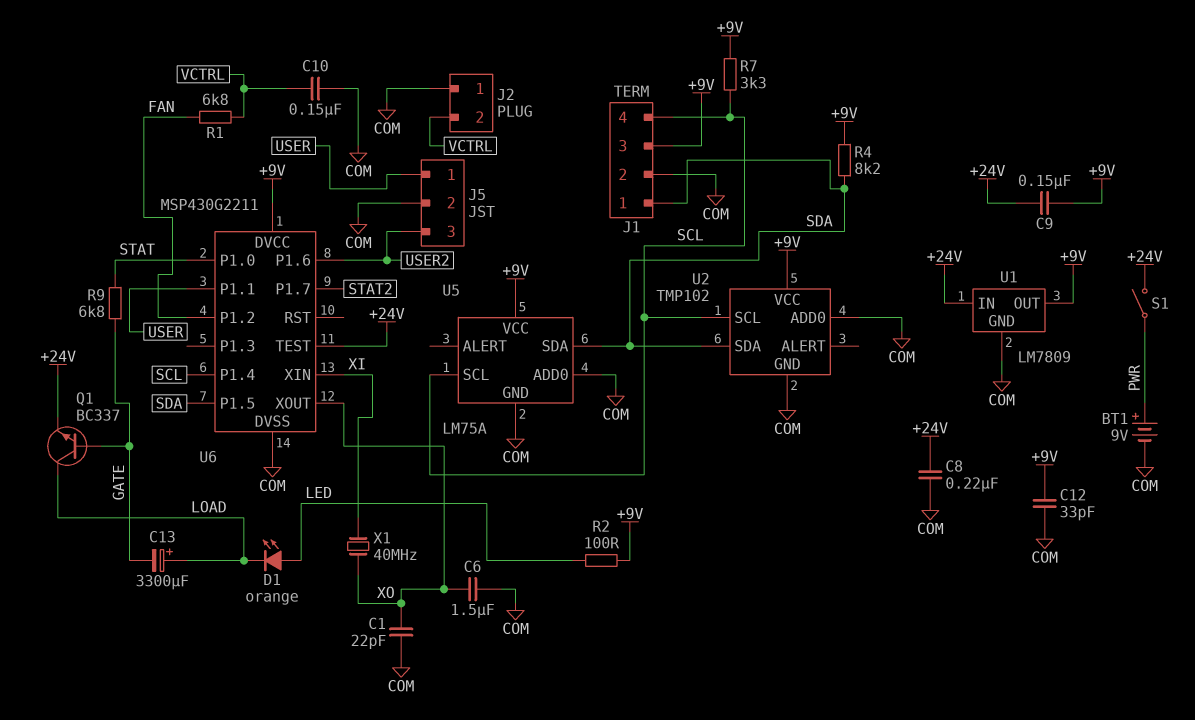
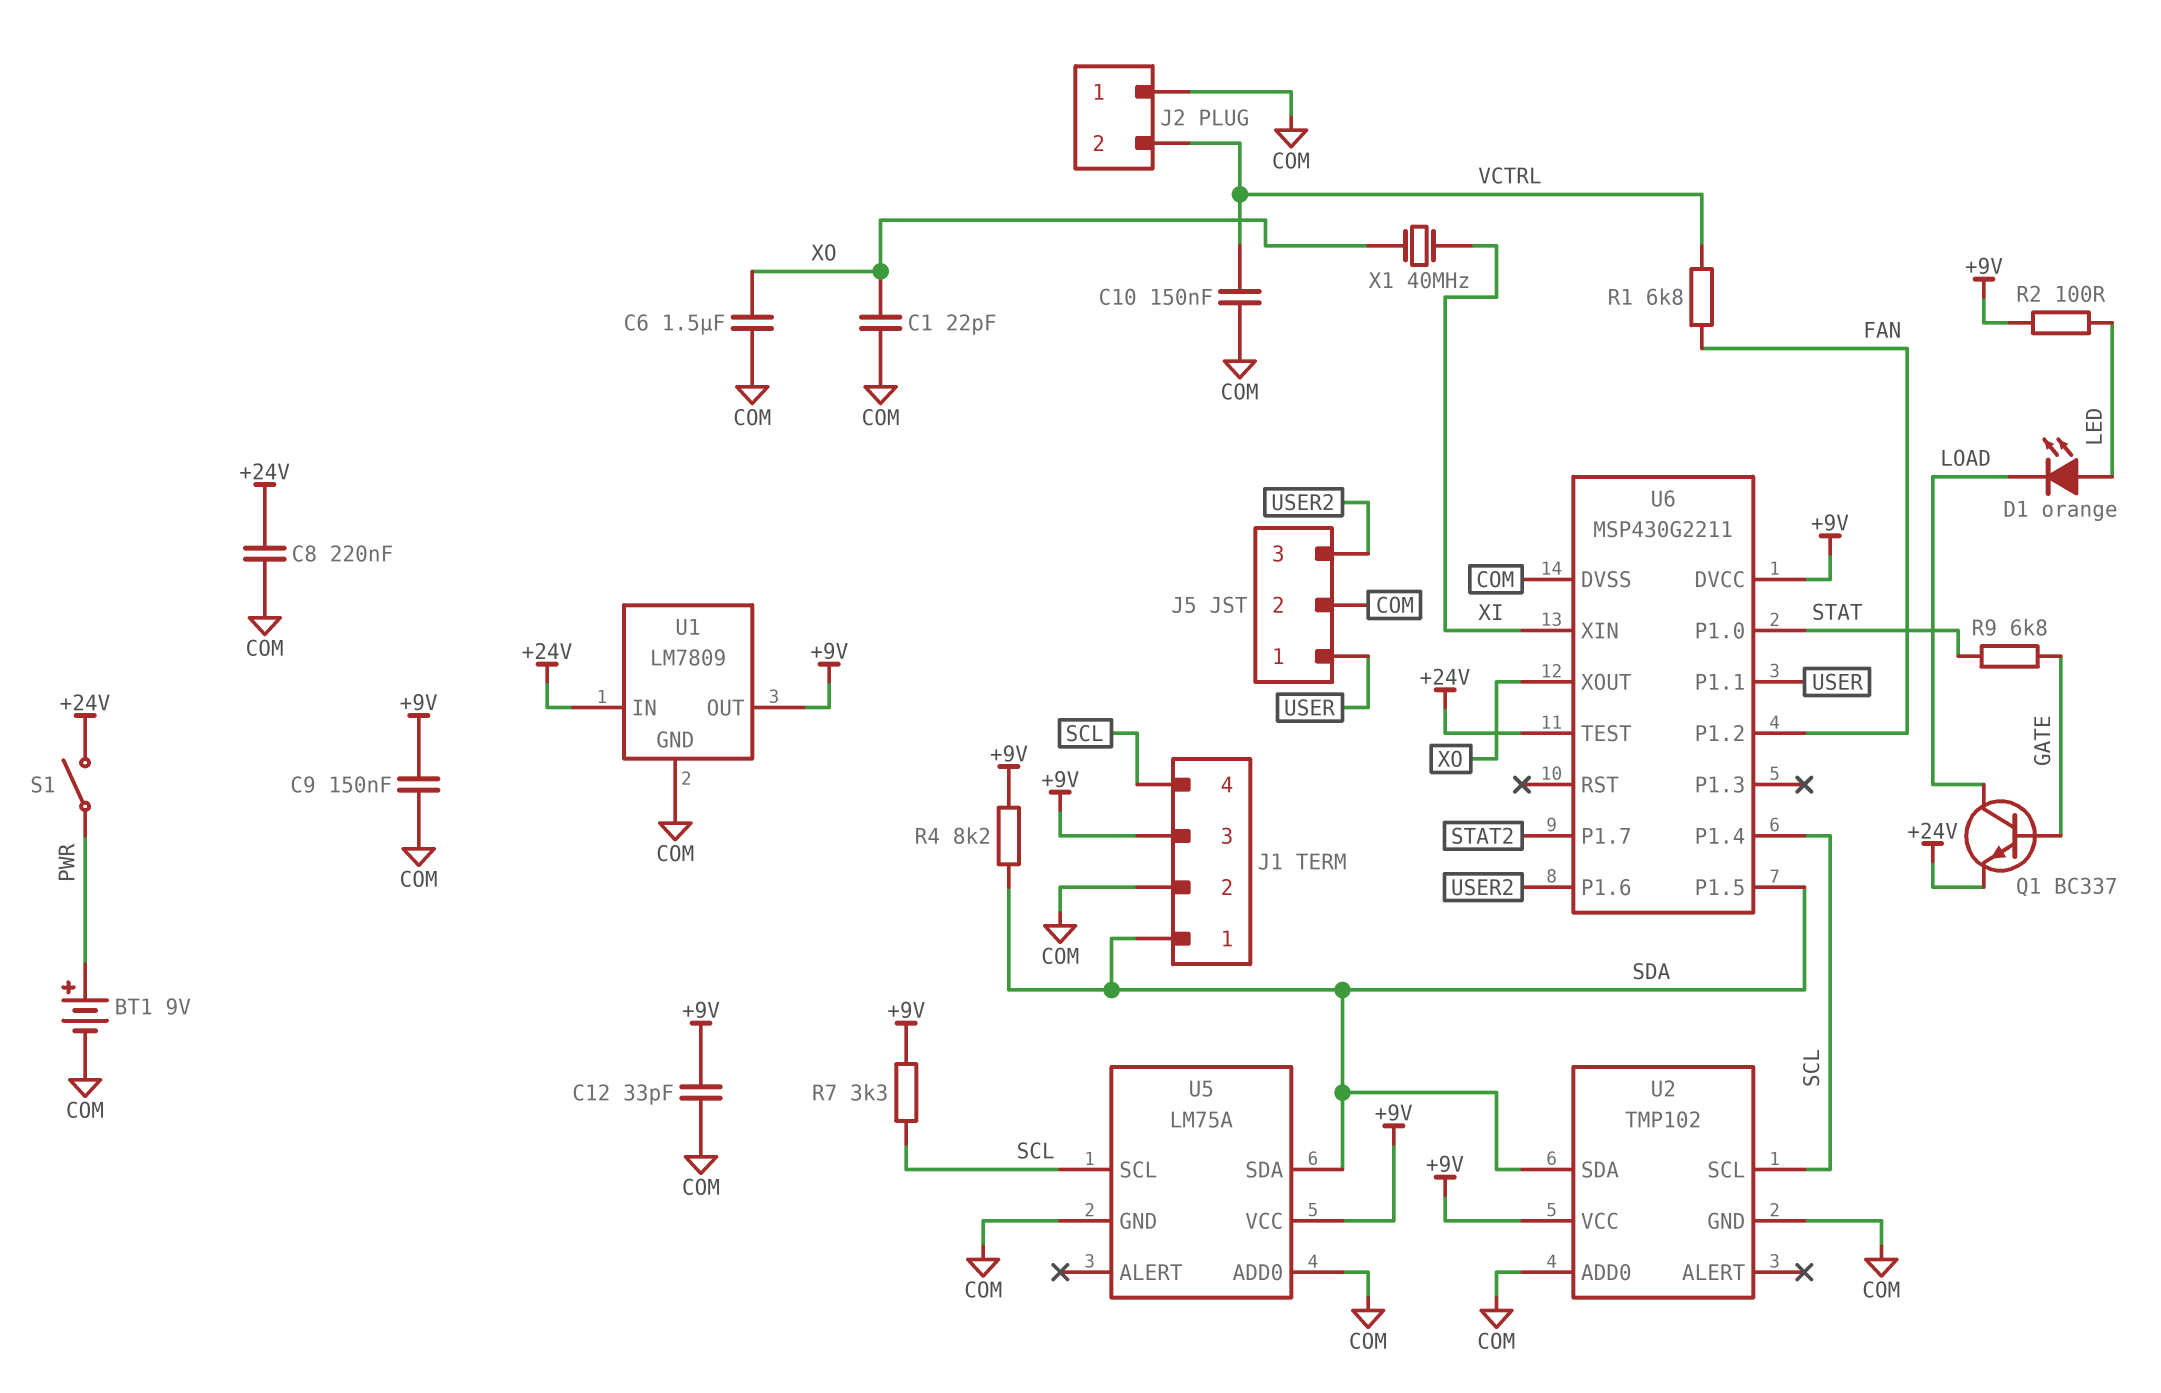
C9: 150nF (+9V, +24V) -> 150nF (+9V, COM)
C13: 3300uF (plus LOAD, minus GATE) -> none

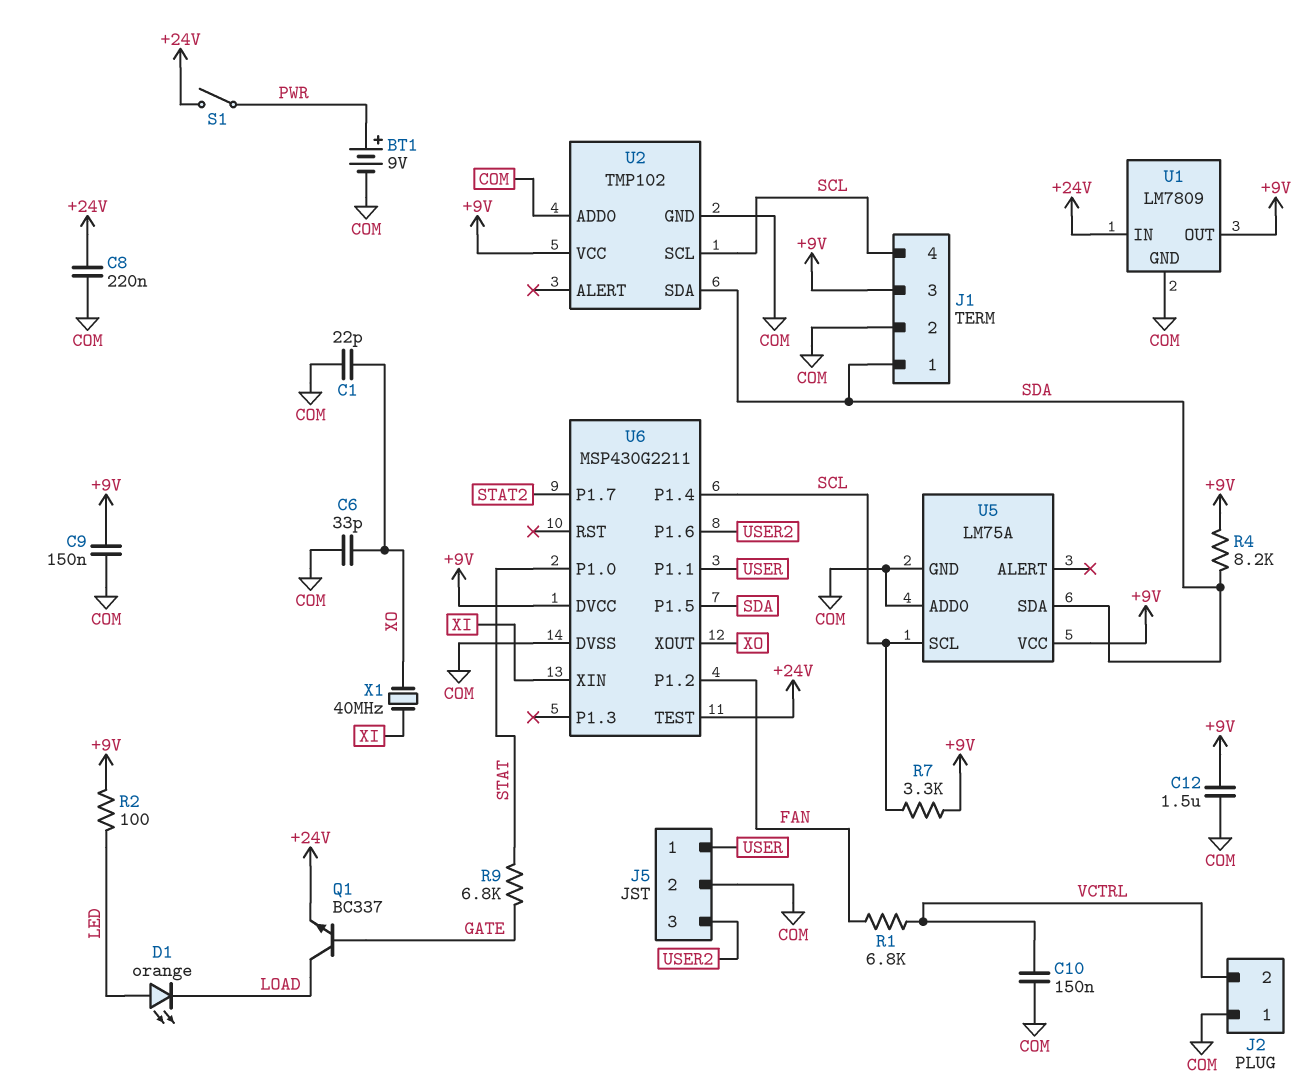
C6: 1.5uF (COM, XO) -> 33pF (COM, XO)
C12: 33pF (+9V, COM) -> 1.5uF (+9V, COM)

